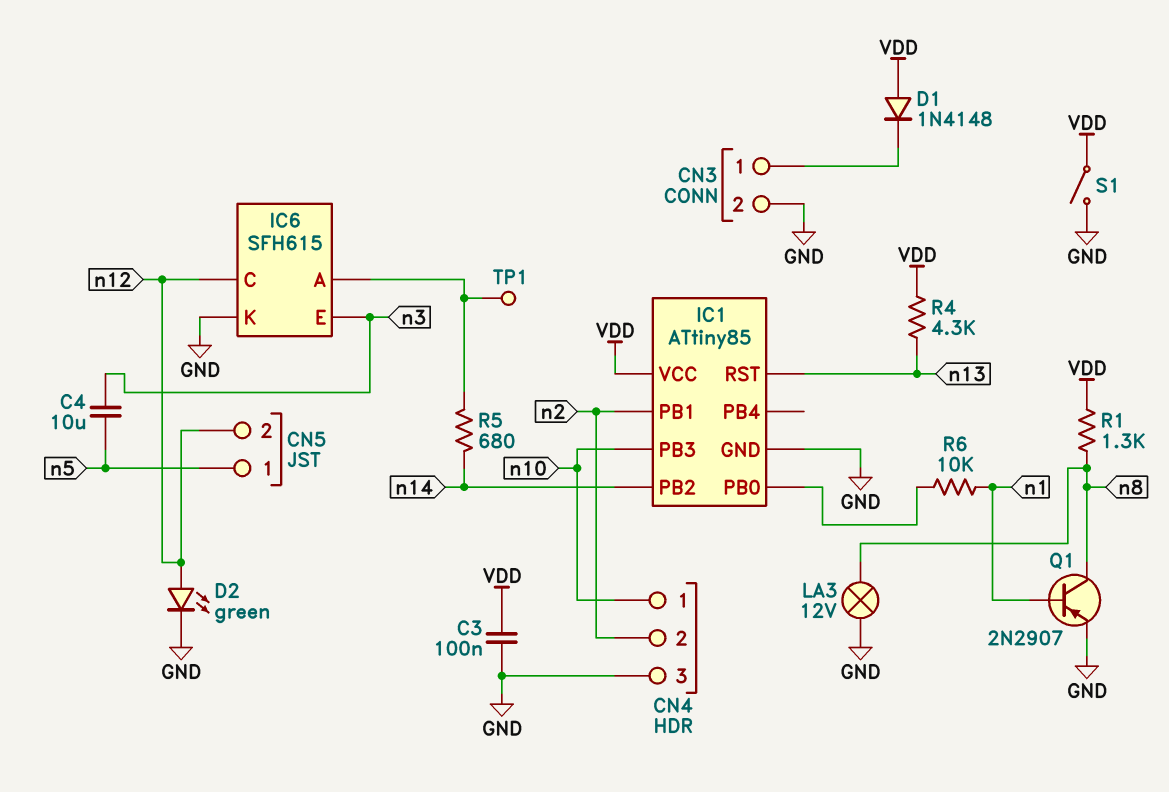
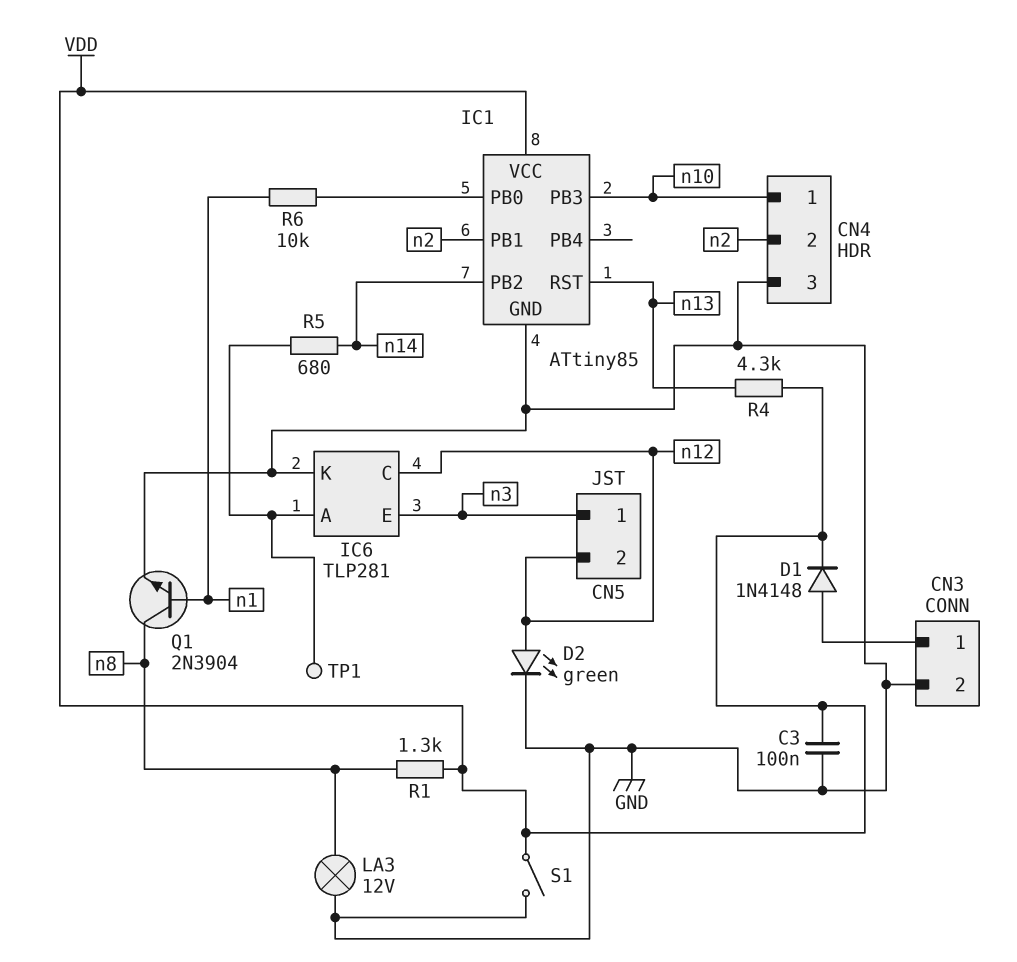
C4: 10uF (n3, n5) -> none
CN5 pin 1: n5 -> n3
D1: diode 1N4148 (A VDD, K CN3/1) -> diode 1N4148 (A CN3/1, K VDD)
IC6: SFH615 -> TLP281
Q1: PNP 2N2907 (B n1, C n8, E GND) -> NPN 2N3904 (B n1, C n8, E GND)

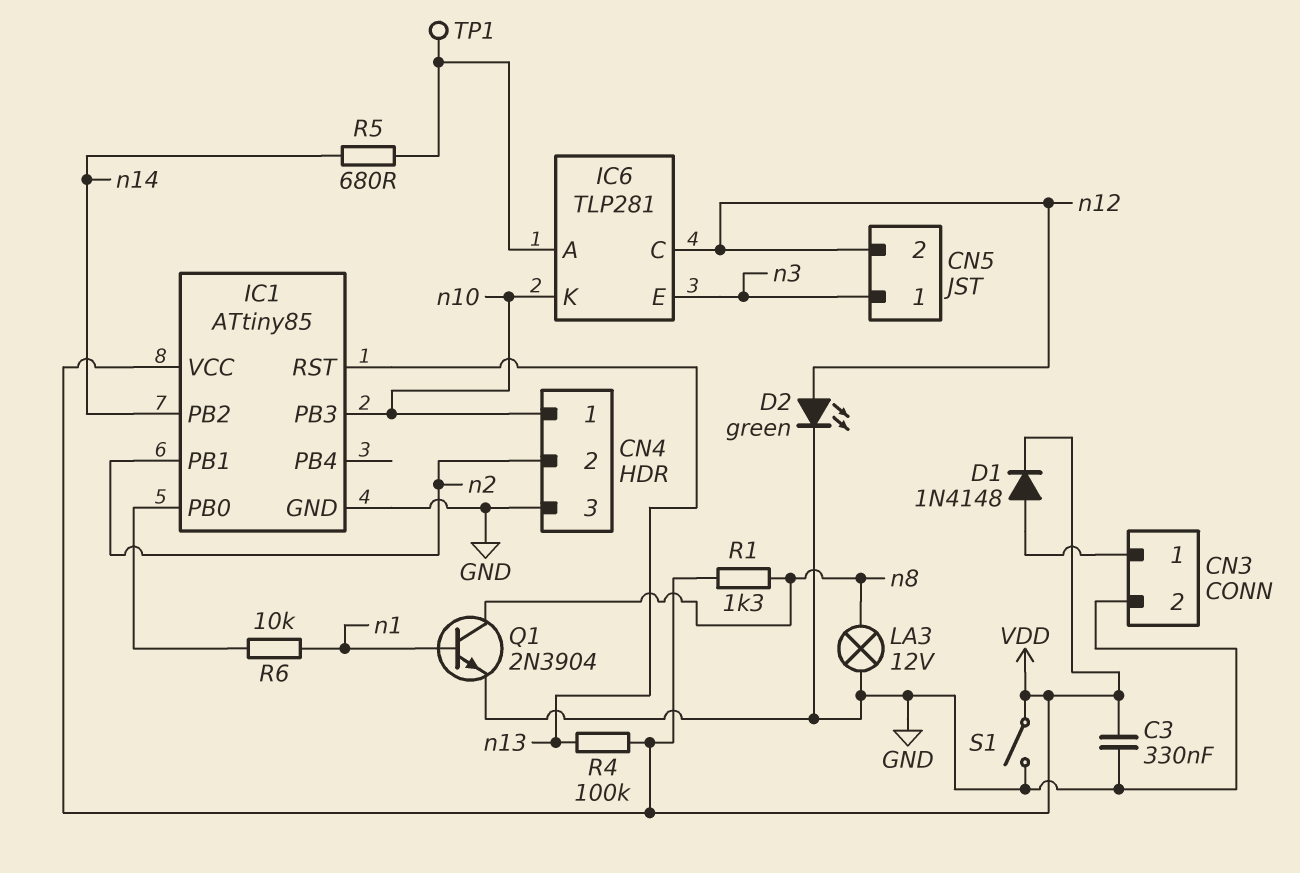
C3: 100nF (GND, VDD) -> 330nF (GND, VDD)
IC6 pin K: GND -> n10
R4: 4.3k (VDD, n13) -> 100k (VDD, n13)

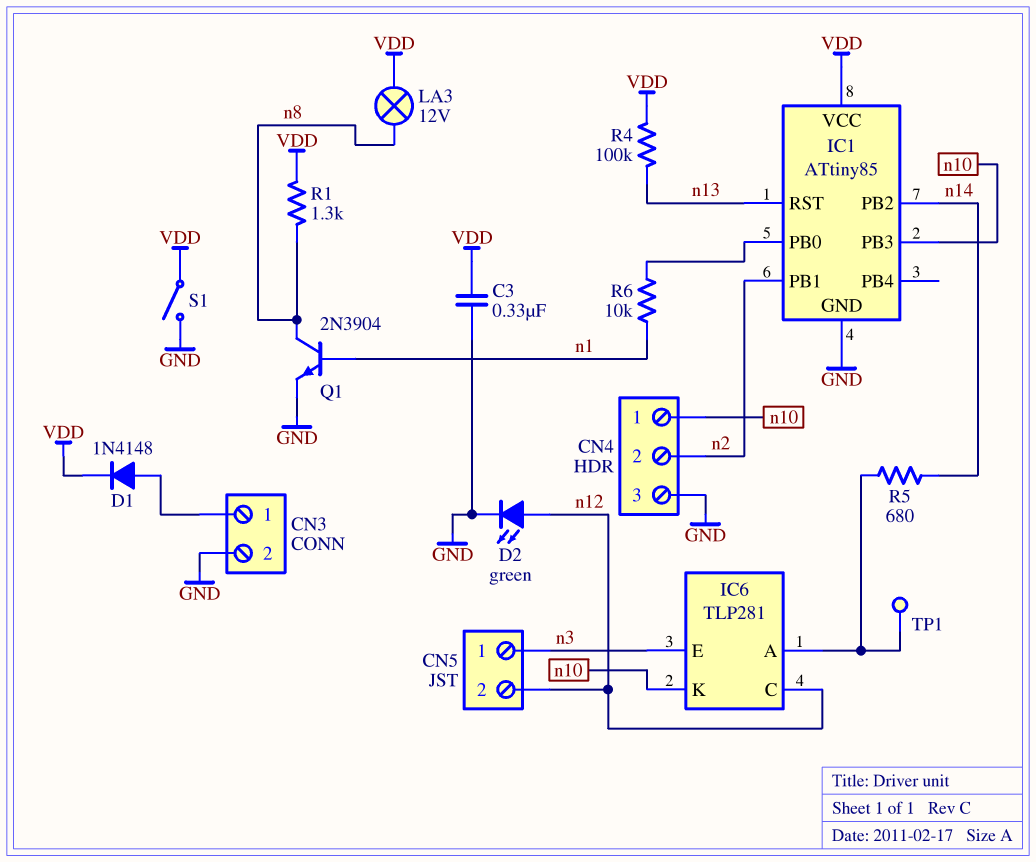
LA3: lamp 12V (GND, n8) -> lamp 12V (VDD, n8)

